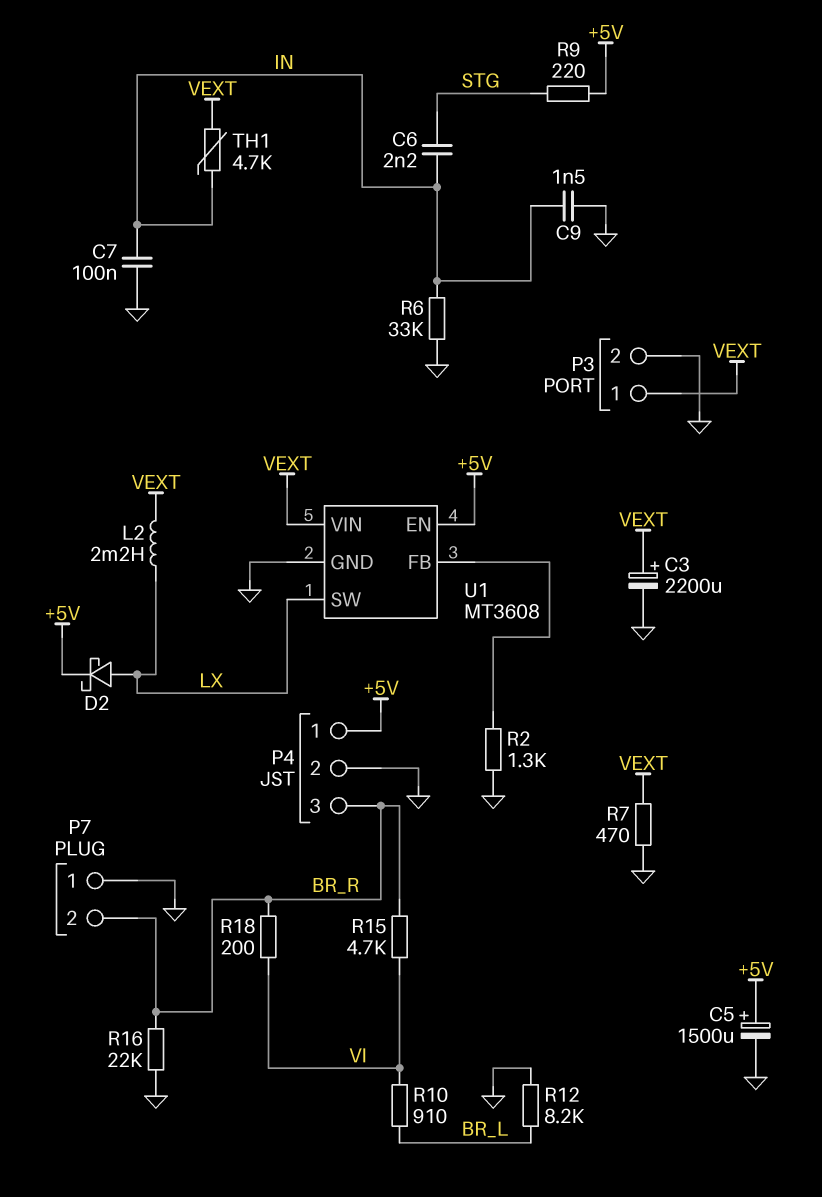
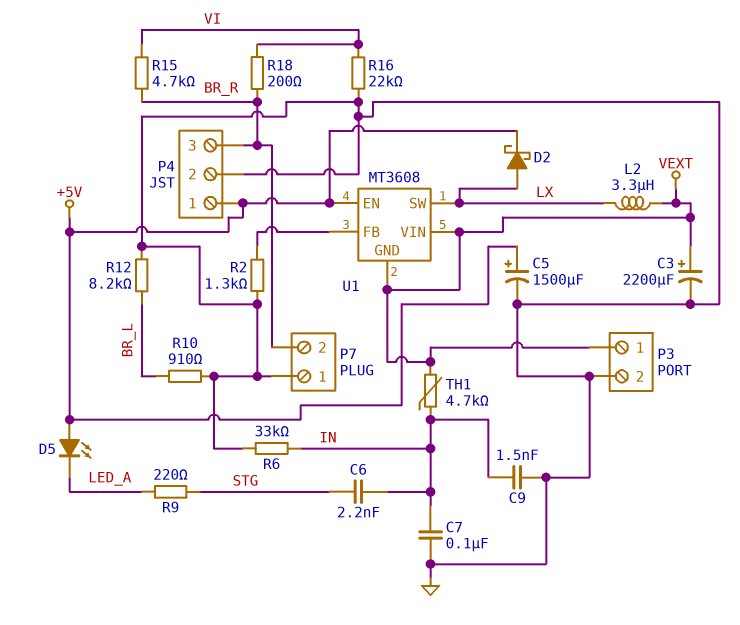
D5: none -> LED (A +5V, K LED_A)
L2: 2.2mH (LX, VEXT) -> 3.3uH (LX, VEXT)
R7: 470 (GND, VEXT) -> none
R9: 220 (+5V, STG) -> 220 (LED_A, STG)
R10: 910 (BR_L, VI) -> 910 (BR_L, GND)
R16: 22k (BR_R, GND) -> 22k (GND, VI)
U1 pin GND: GND -> VEXT

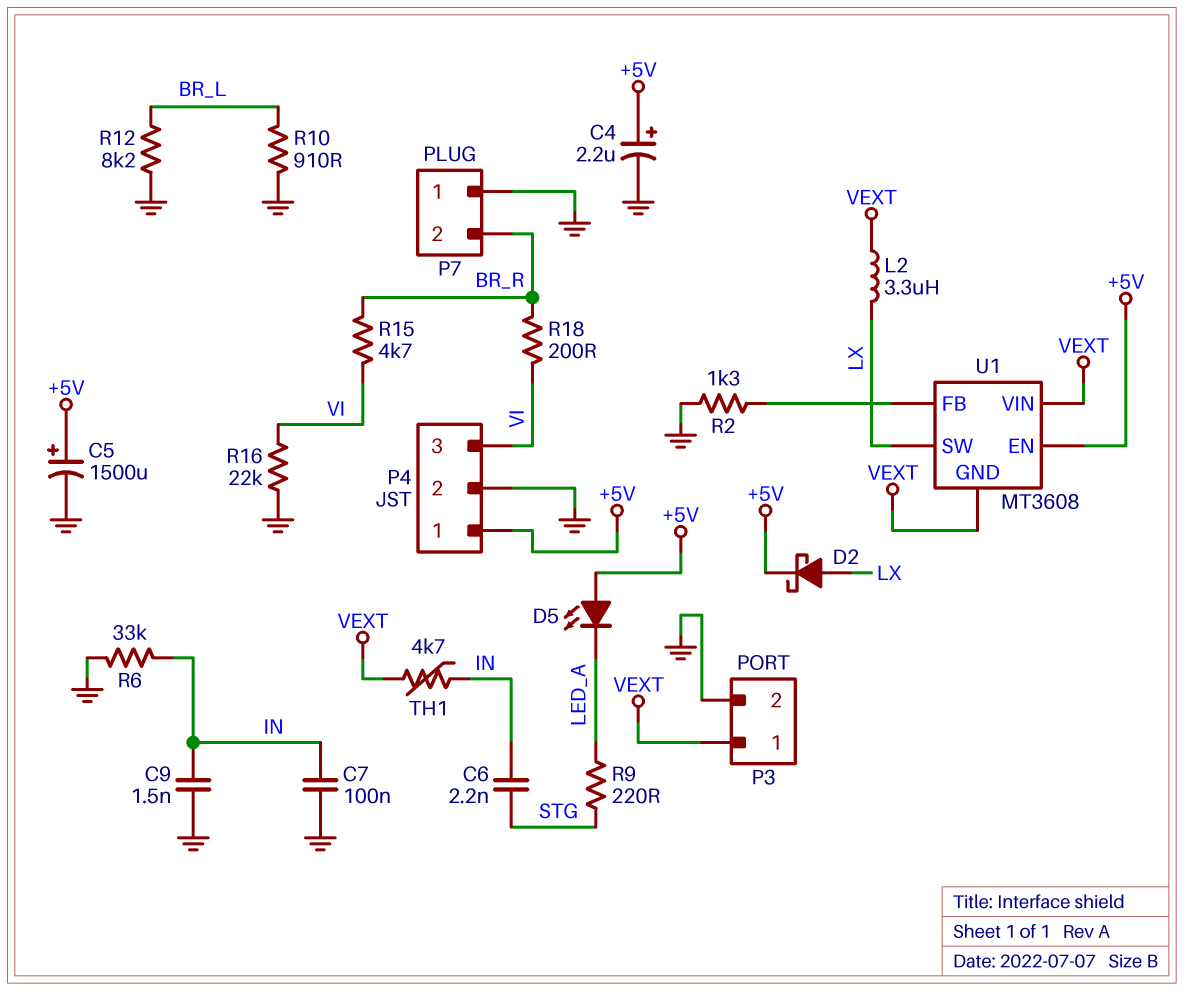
C3: 2200uF (plus VEXT, minus GND) -> none
C4: none -> 2.2uF (plus +5V, minus GND)
P4 pin 3: BR_R -> VI

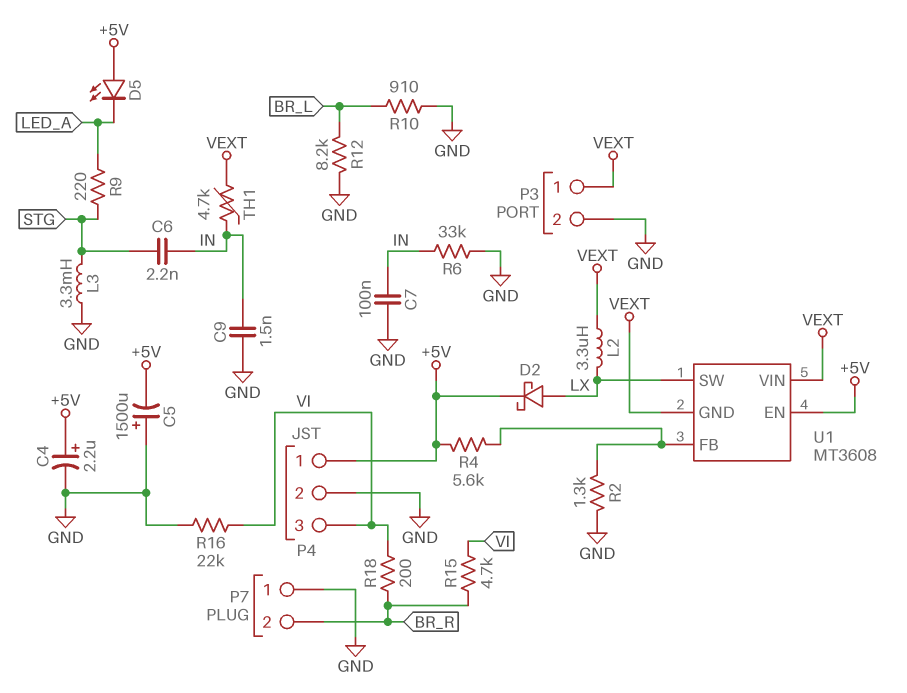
C5: 1500uF (plus +5V, minus GND) -> 1500uF (plus GND, minus +5V)
L3: none -> 3.3mH (GND, STG)
R4: none -> 5.6k (+5V, U1/FB)

